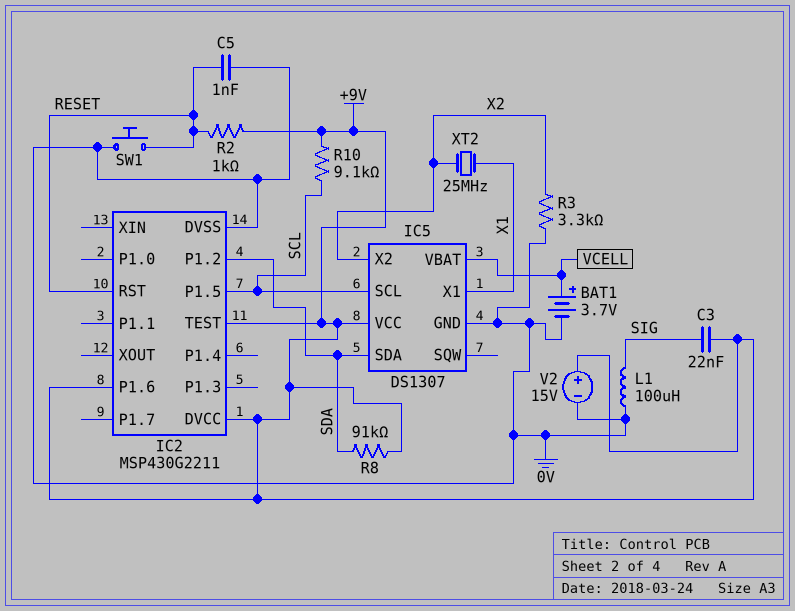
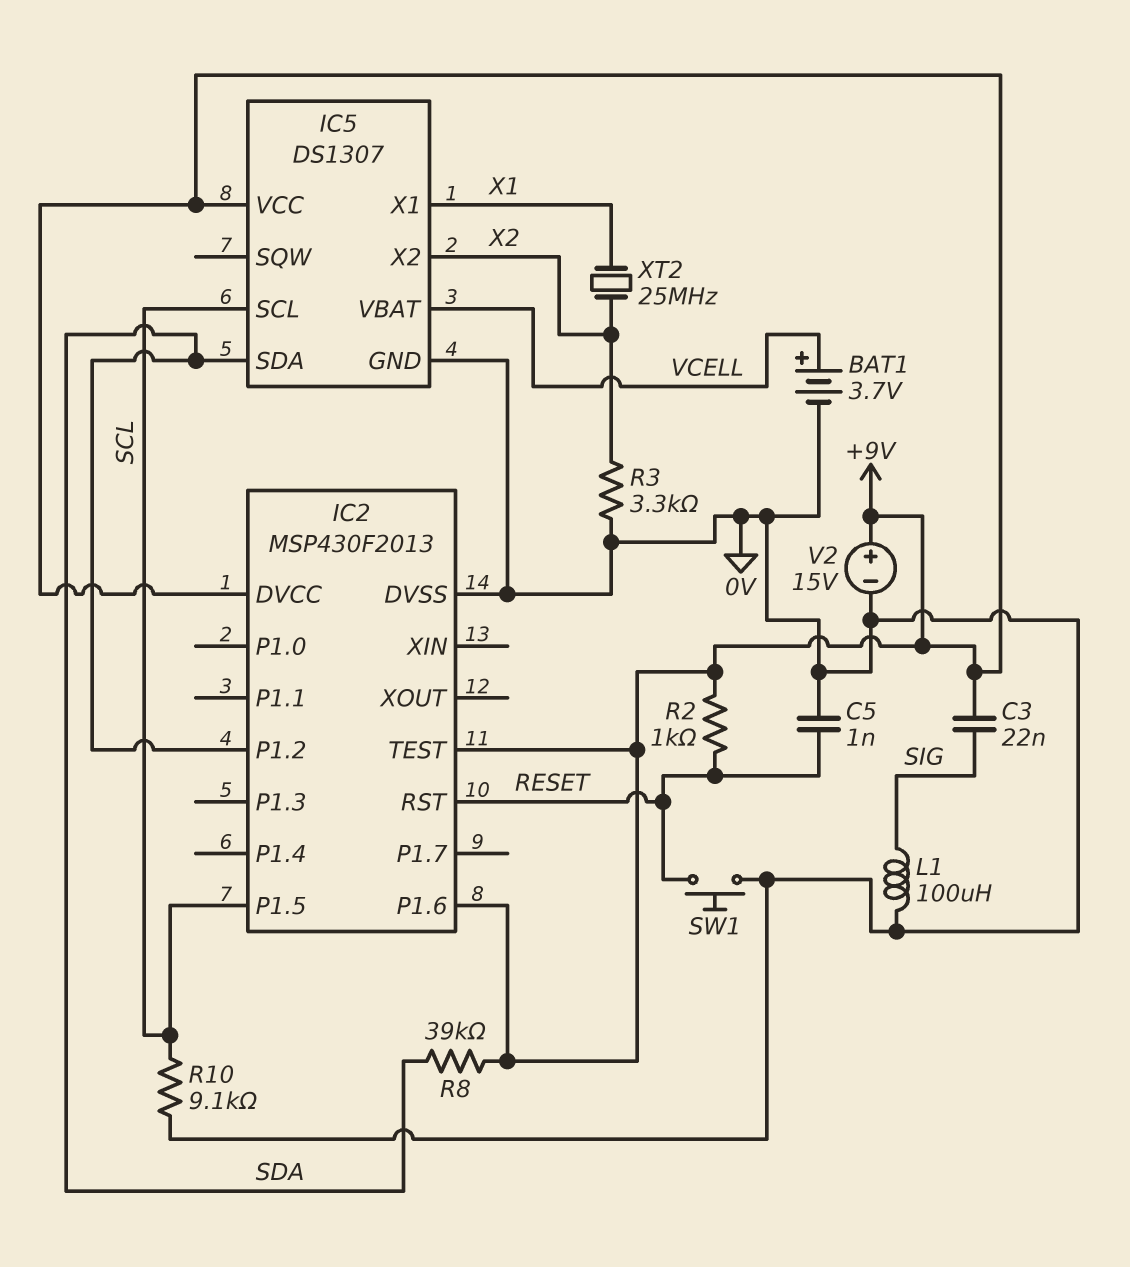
IC2: MSP430G2211 -> MSP430F2013
R8: 91k (+9V, SDA) -> 39k (+9V, SDA)
R10: 9.1k (+9V, SCL) -> 9.1k (0V, SCL)

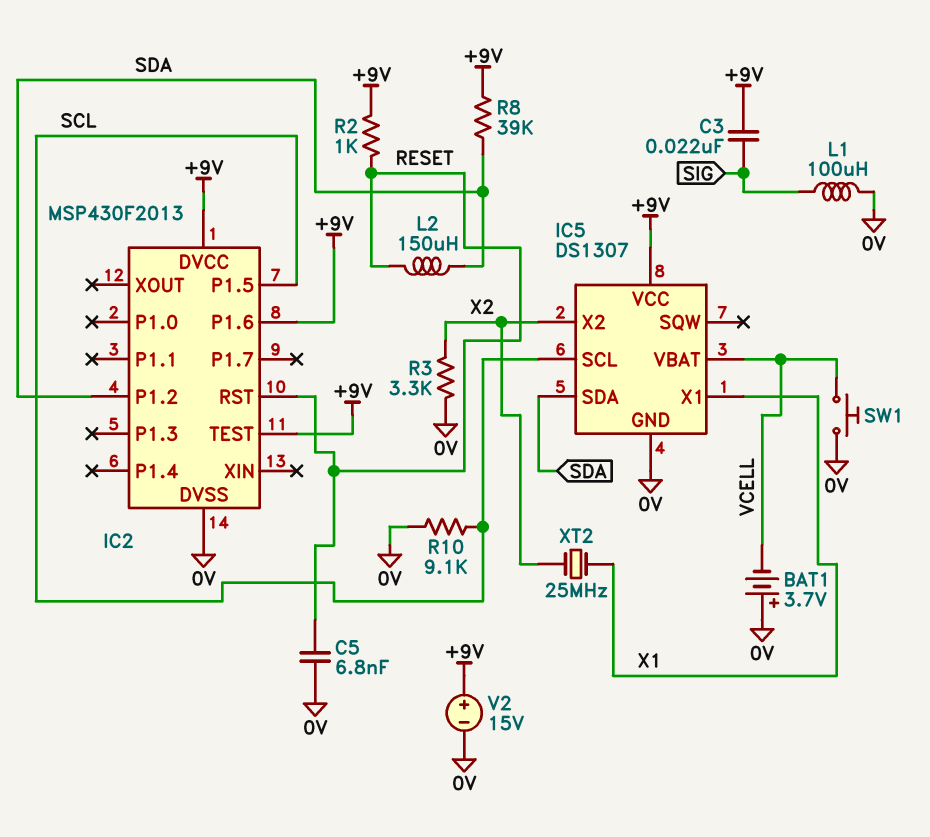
BAT1: 3.7V (plus VCELL, minus 0V) -> 3.7V (plus 0V, minus VCELL)
C5: 1nF (0V, RESET) -> 6.8nF (0V, RESET)
L2: none -> 150uH (RESET, SDA)
SW1: button (0V, RESET) -> button (0V, VCELL)

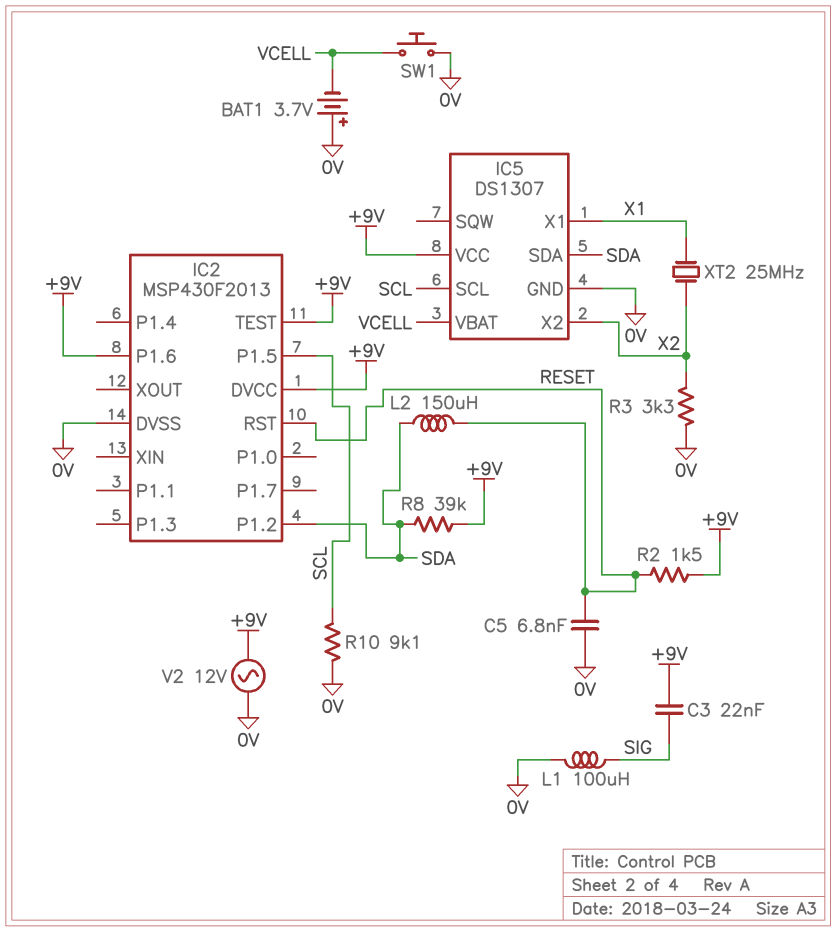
R2: 1k (+9V, RESET) -> 1.5k (+9V, RESET)
V2: 15V (plus +9V, minus 0V) -> AC 12V (+9V, 0V)

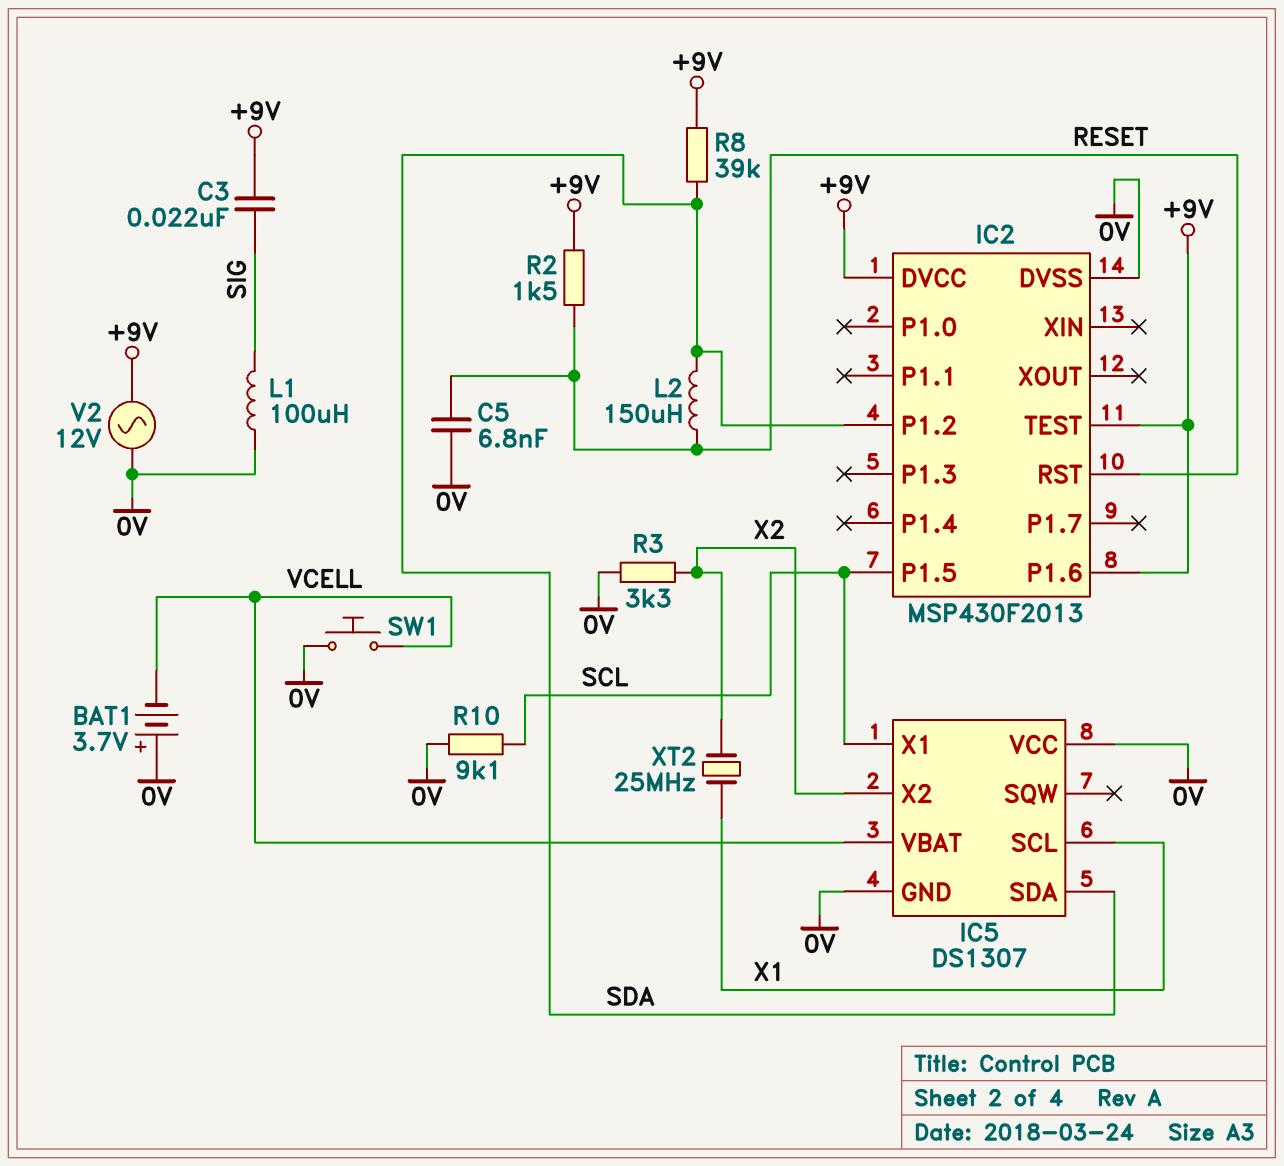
IC5 pin SCL: SCL -> X1
IC5 pin VCC: +9V -> 0V
IC5 pin X1: X1 -> SCL

